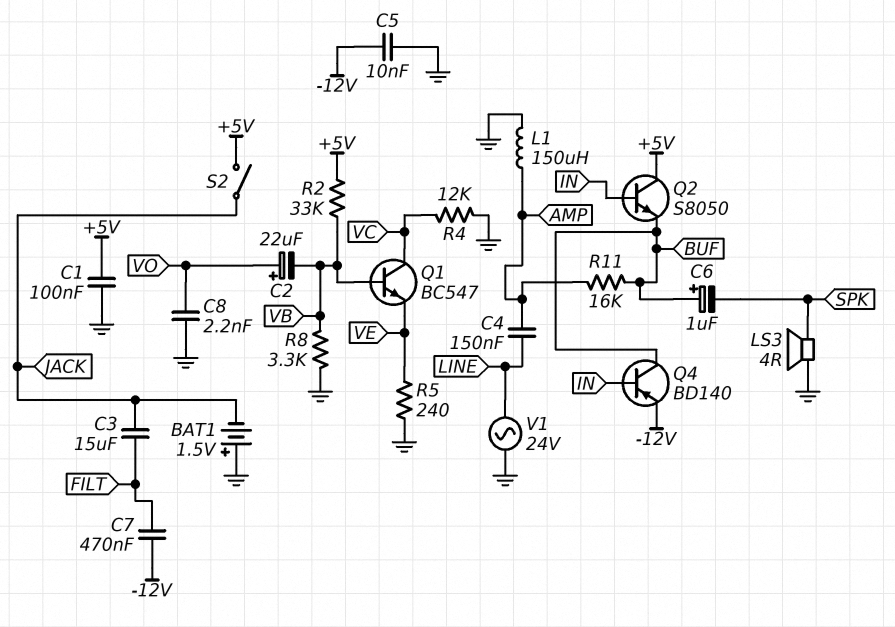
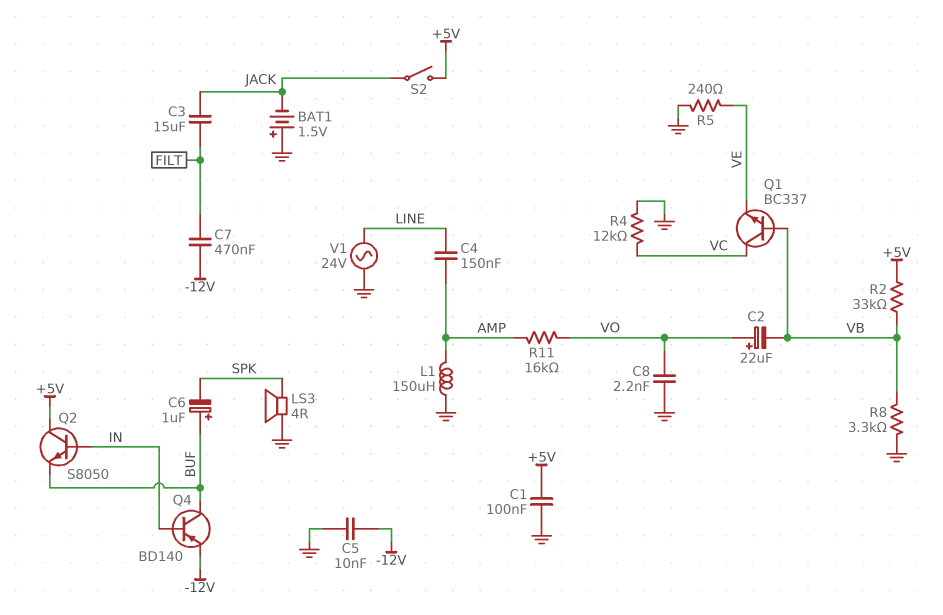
Q1: NPN BC547 (B VB, C VC, E VE) -> NPN BC337 (B VB, C VC, E VE)
R11: 16k (AMP, BUF) -> 16k (AMP, VO)

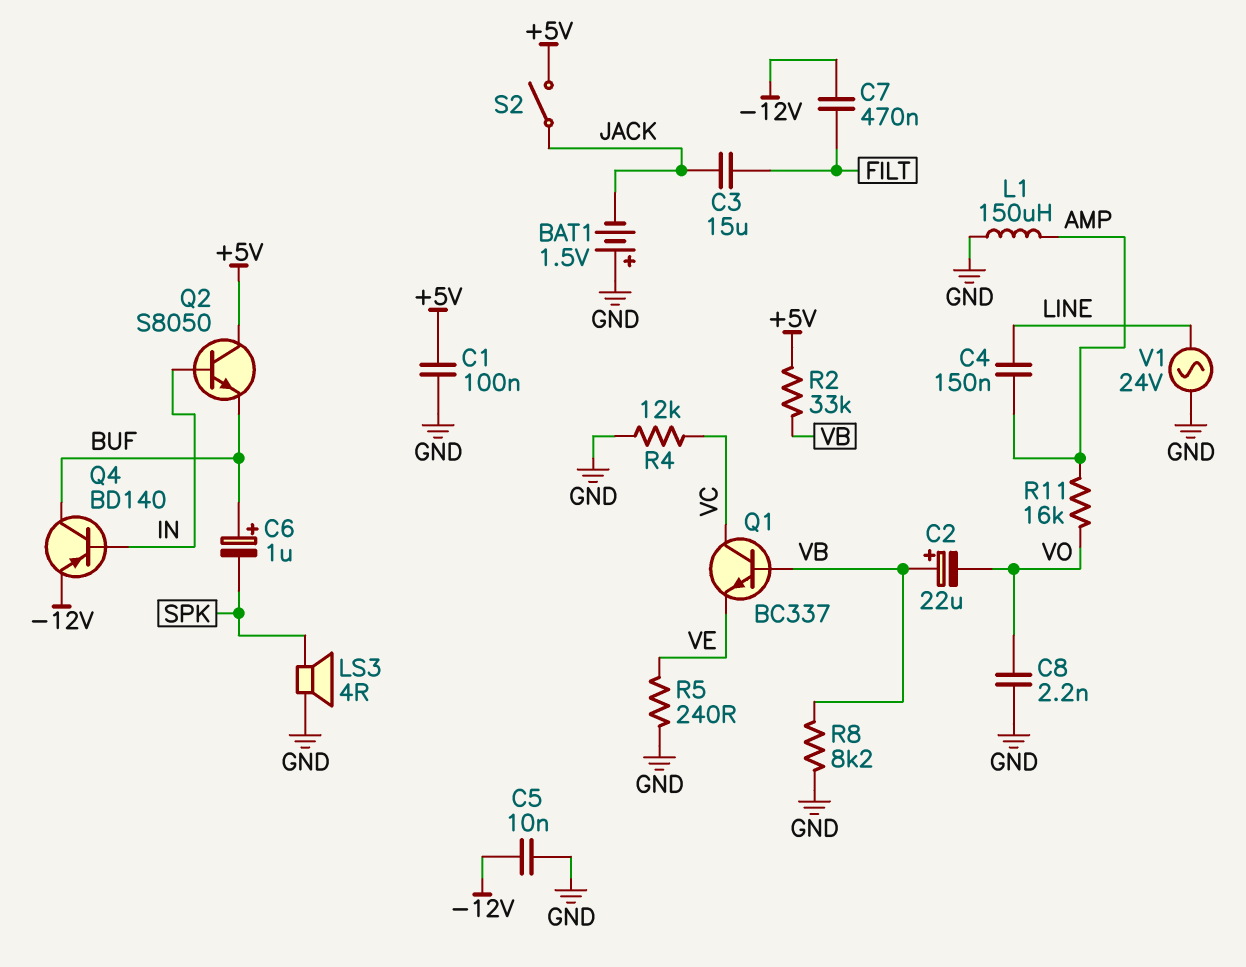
C2: 22uF (plus VO, minus VB) -> 22uF (plus VB, minus VO)
R8: 3.3k (GND, VB) -> 8.2k (GND, VB)

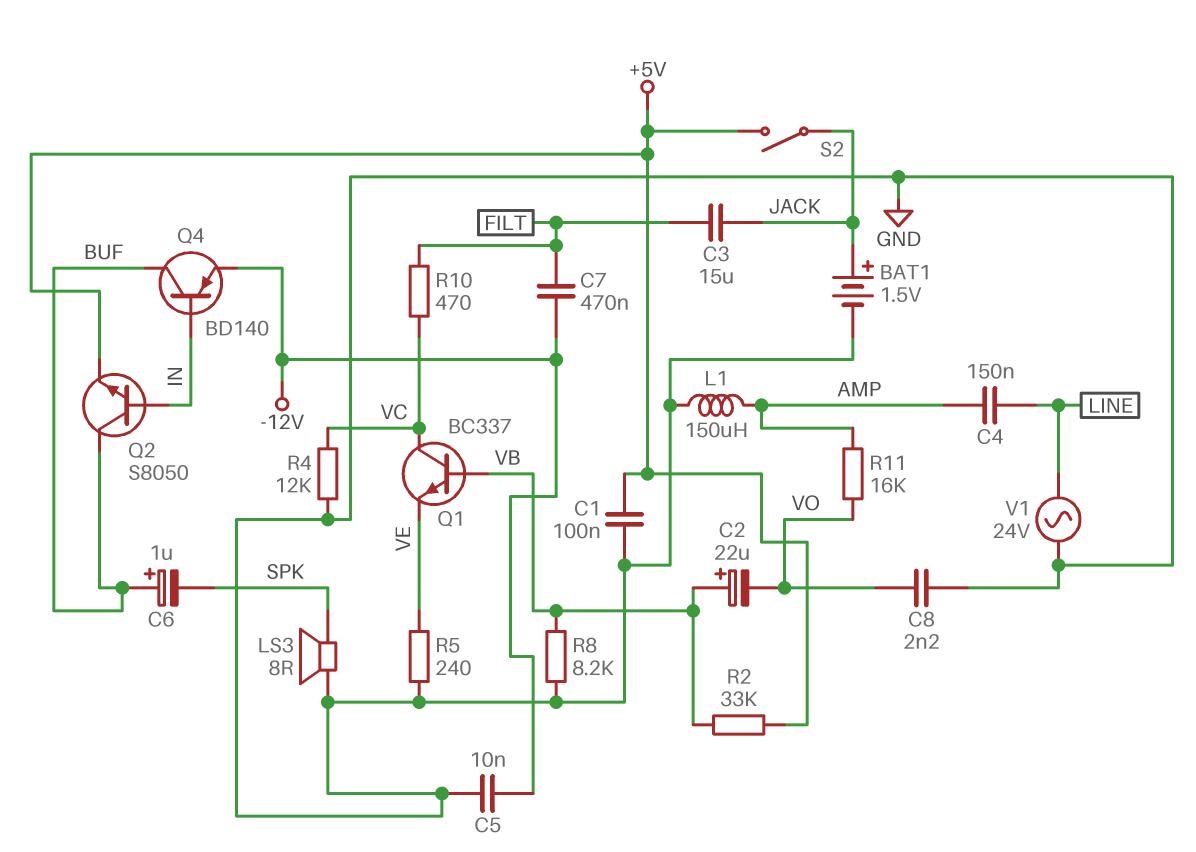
BAT1: 1.5V (plus GND, minus JACK) -> 1.5V (plus JACK, minus GND)
LS3: speaker 4R (GND, SPK) -> speaker 8R (GND, SPK)
Q2: NPN S8050 (B IN, C +5V, E BUF) -> NPN S8050 (B IN, C BUF, E +5V)
R10: none -> 470 (FILT, VC)

